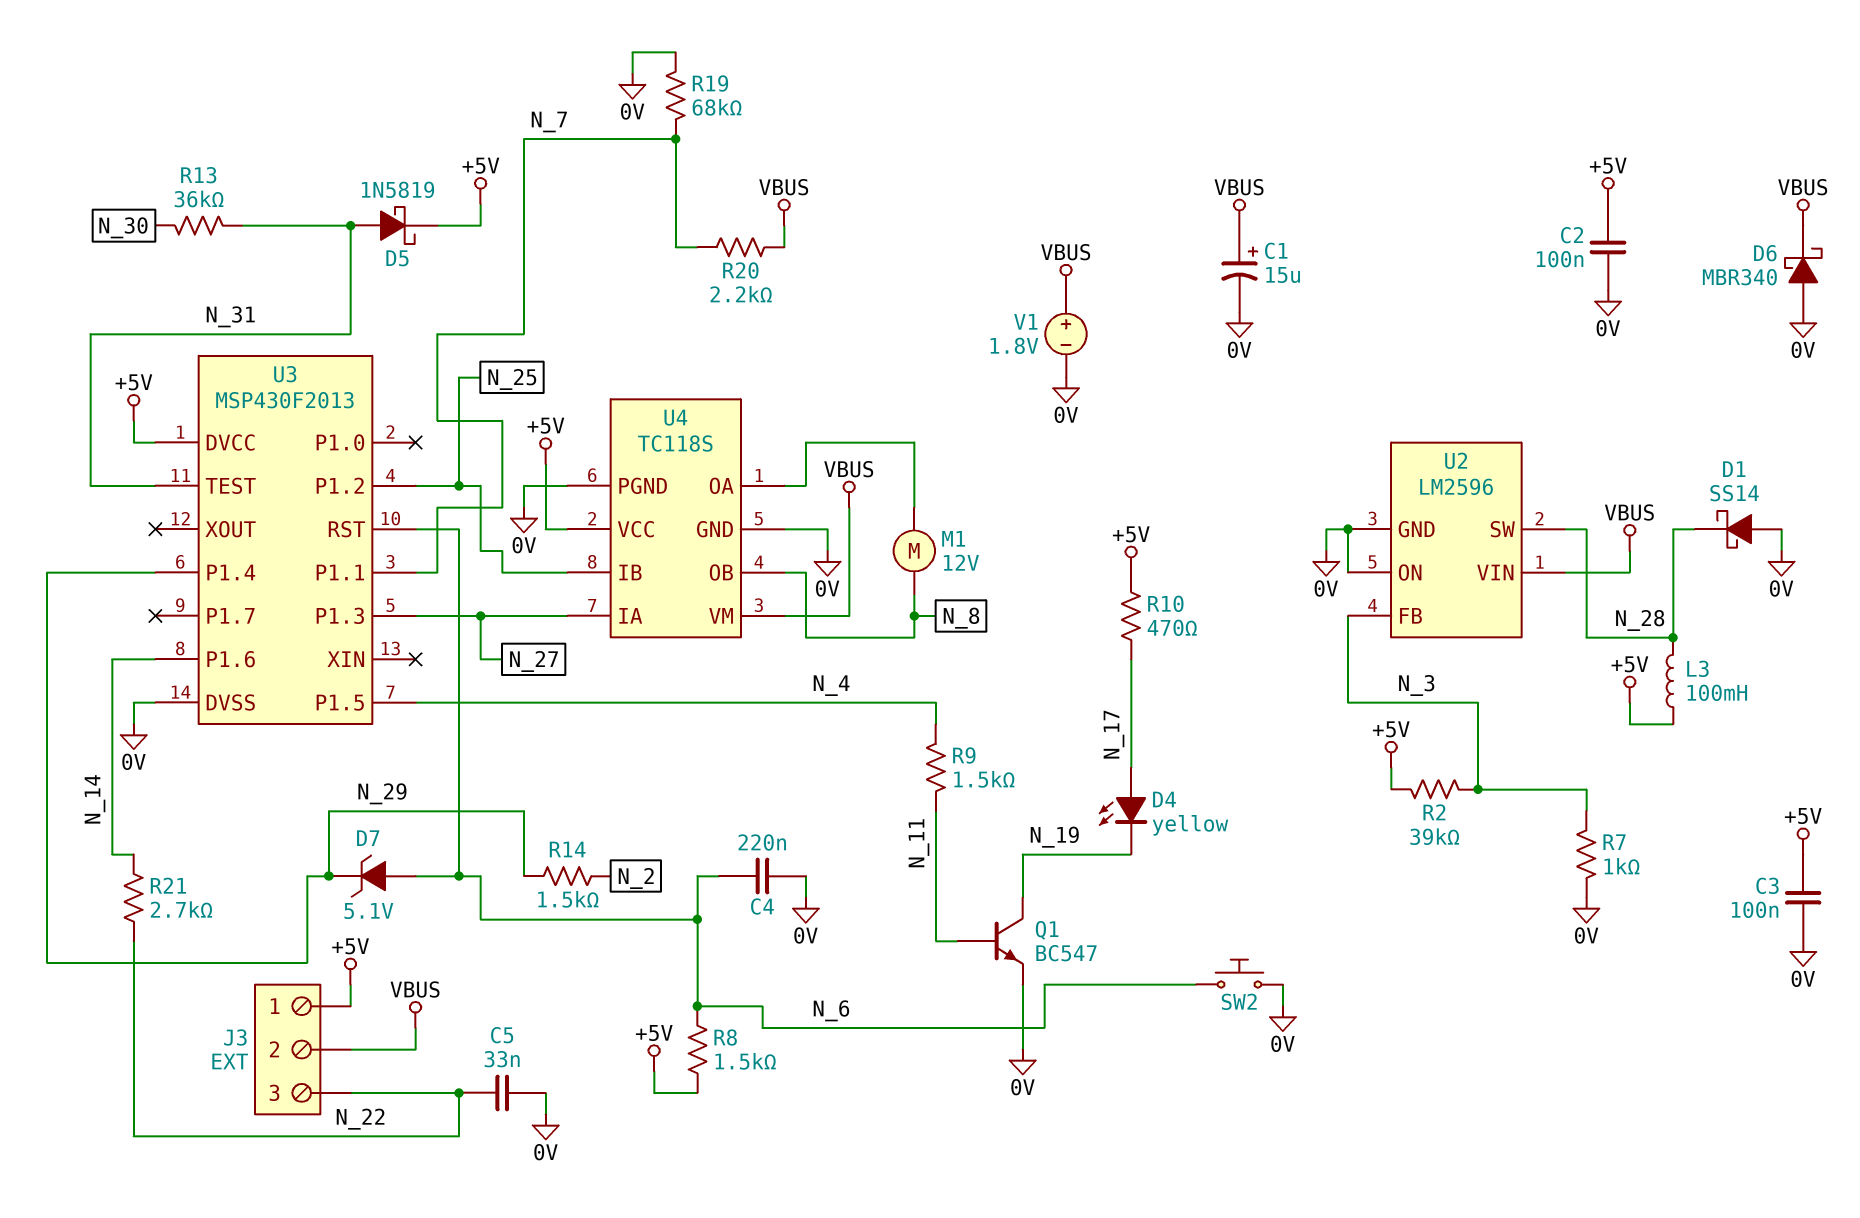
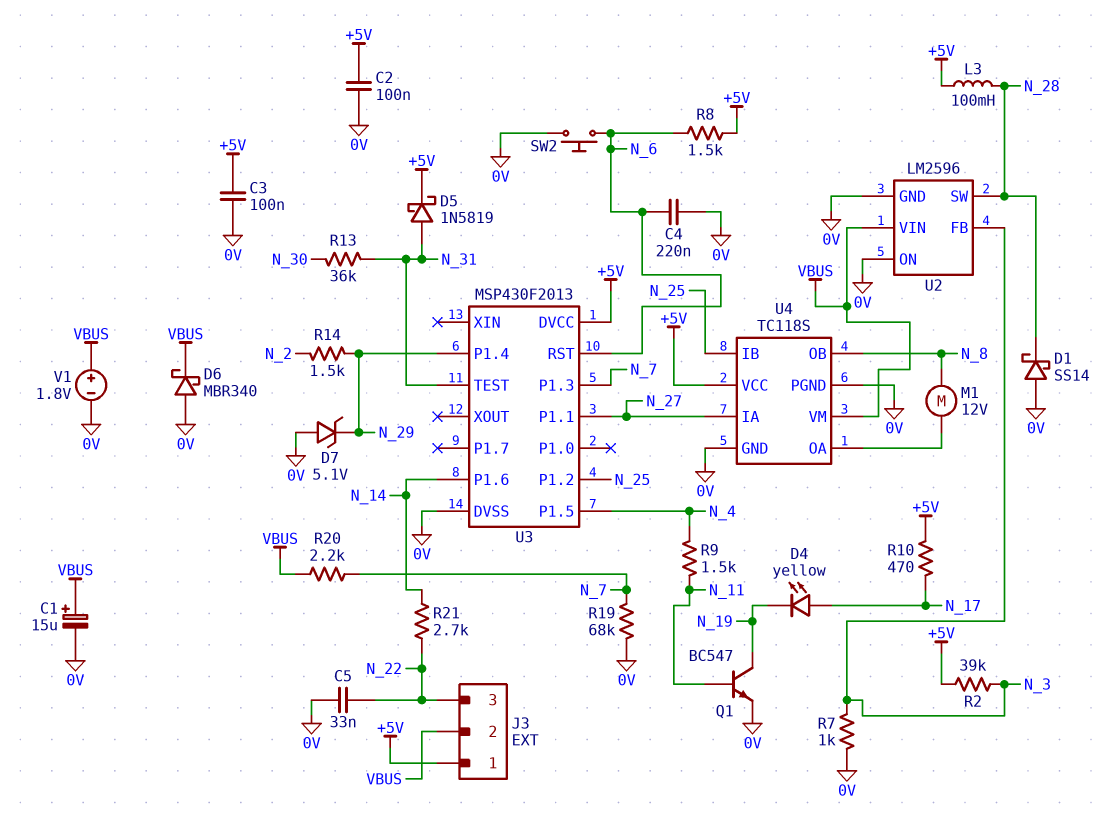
D7: zener 5.1V (A N_6, K N_29) -> zener 5.1V (A 0V, K N_29)
U3 pin P1.1: N_7 -> N_27
U3 pin P1.3: N_27 -> N_7

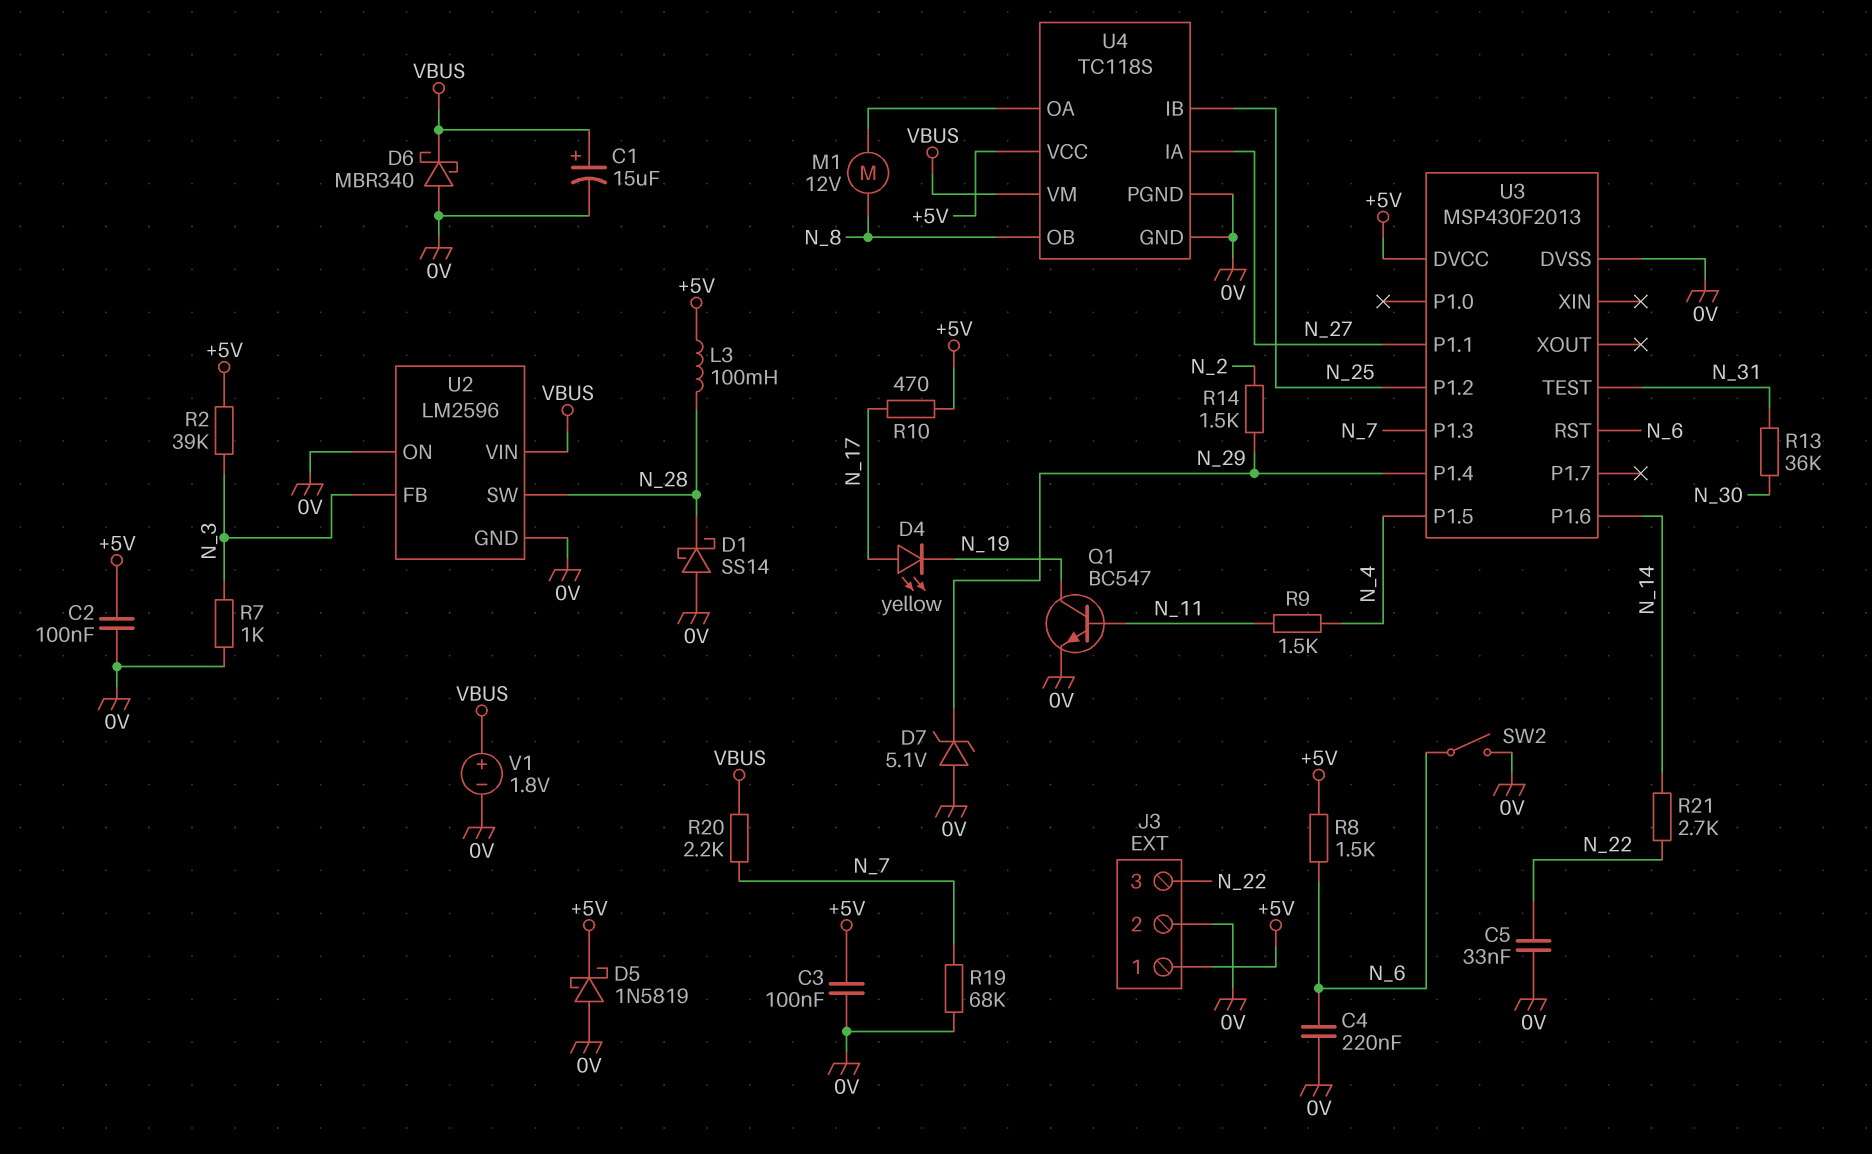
D5: schottky 1N5819 (A N_31, K +5V) -> schottky 1N5819 (A 0V, K +5V)
J3 pin 2: VBUS -> 0V
SW2: button (0V, N_6) -> switch (0V, N_6)

